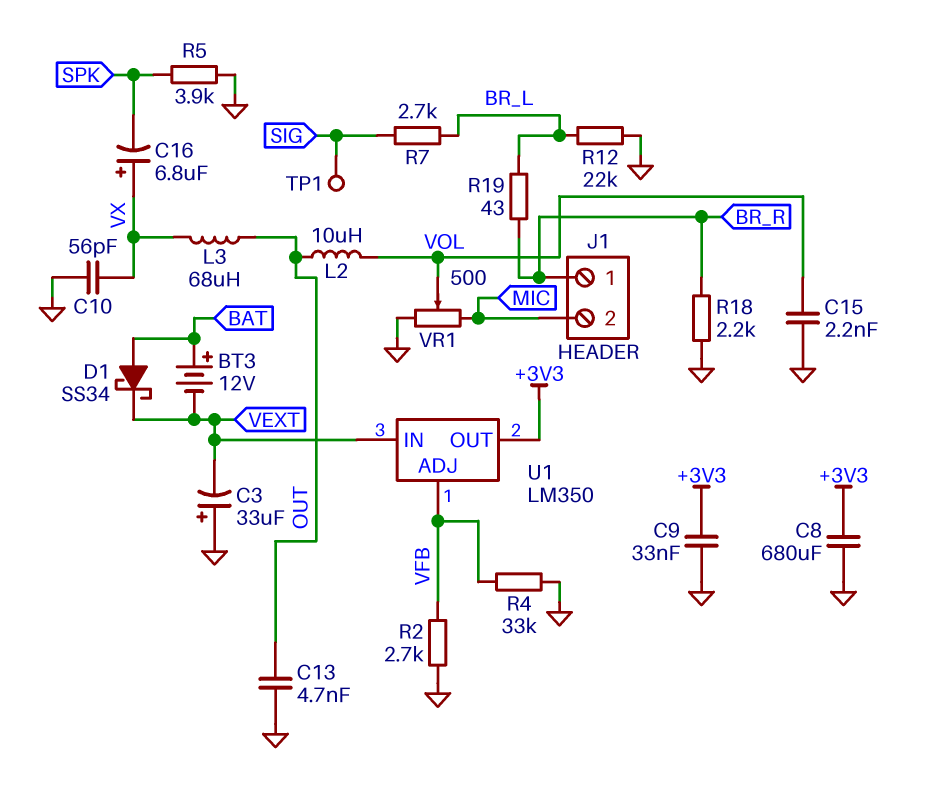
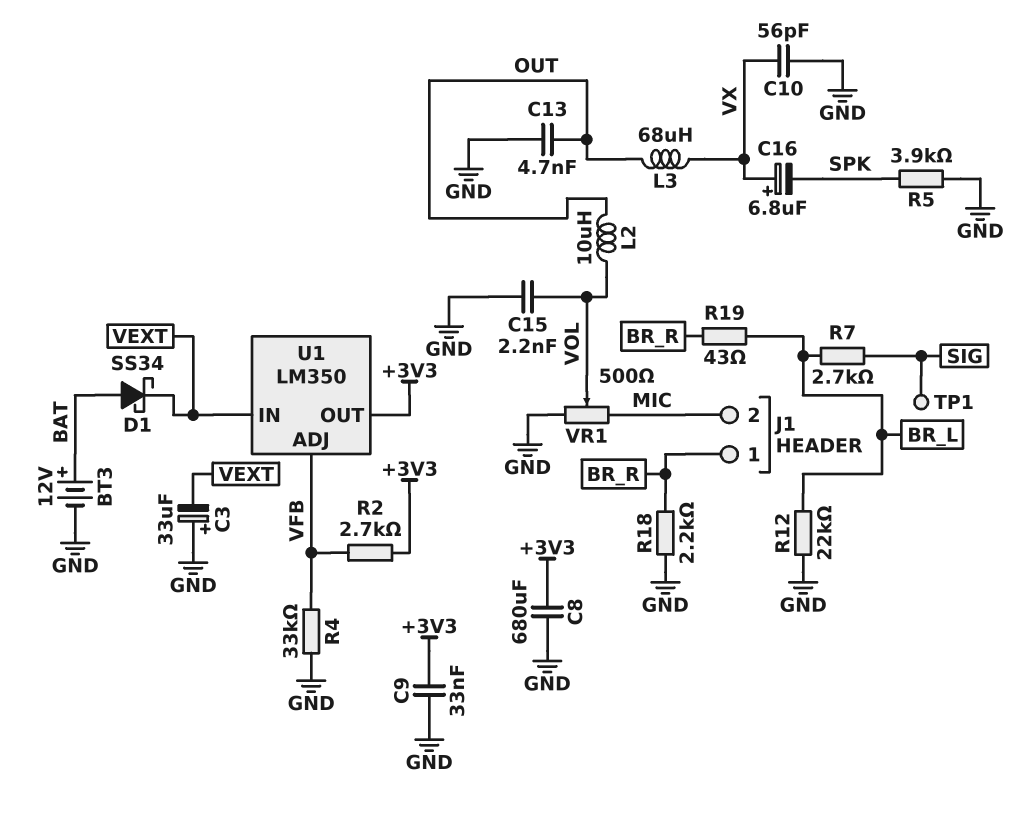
BT3: 12V (plus BAT, minus VEXT) -> 12V (plus BAT, minus GND)
R2: 2.7k (GND, VFB) -> 2.7k (+3V3, VFB)

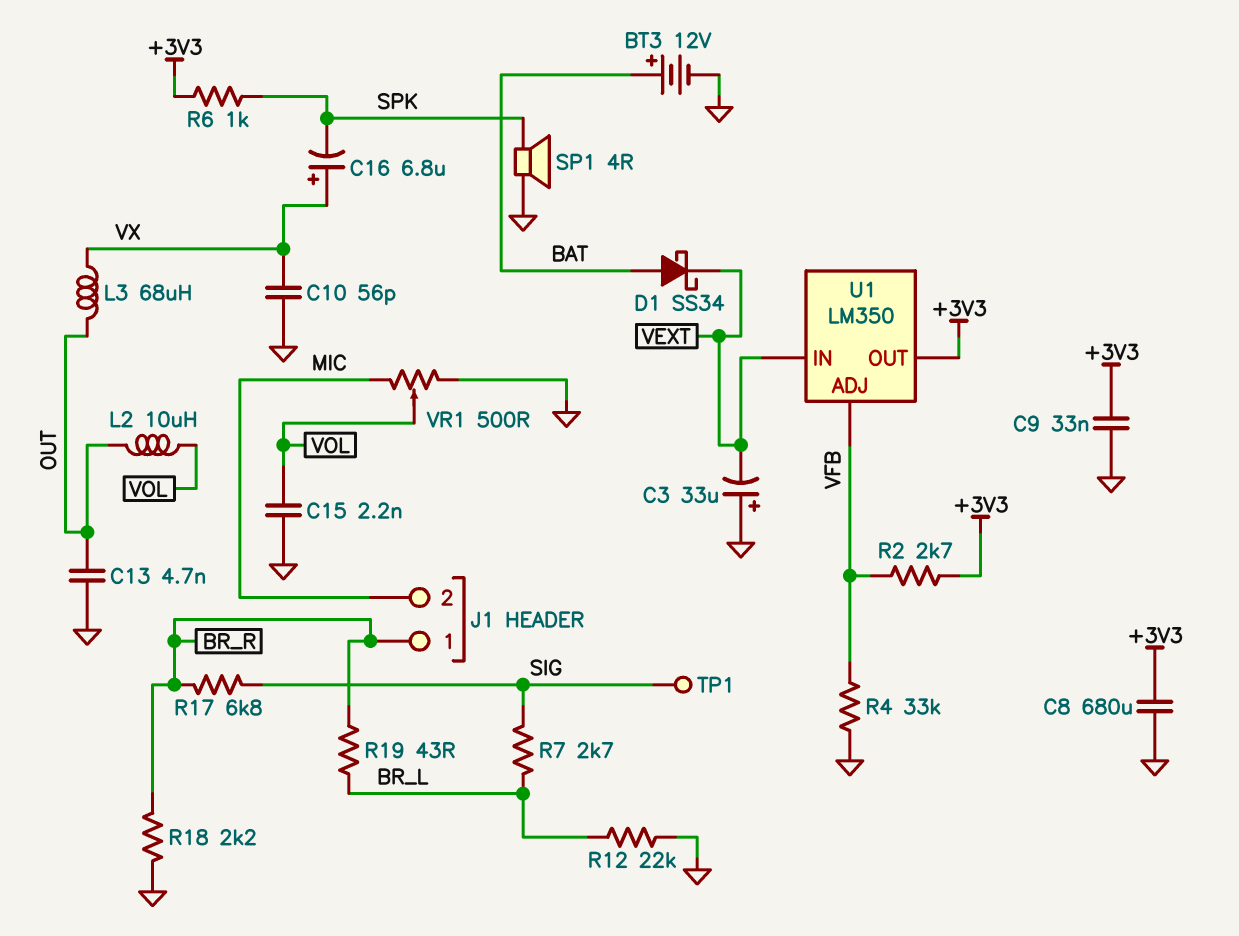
R5: 3.9k (GND, SPK) -> none
R6: none -> 1k (+3V3, SPK)
R17: none -> 6.8k (BR_R, SIG)
SP1: none -> speaker 4R (GND, SPK)

